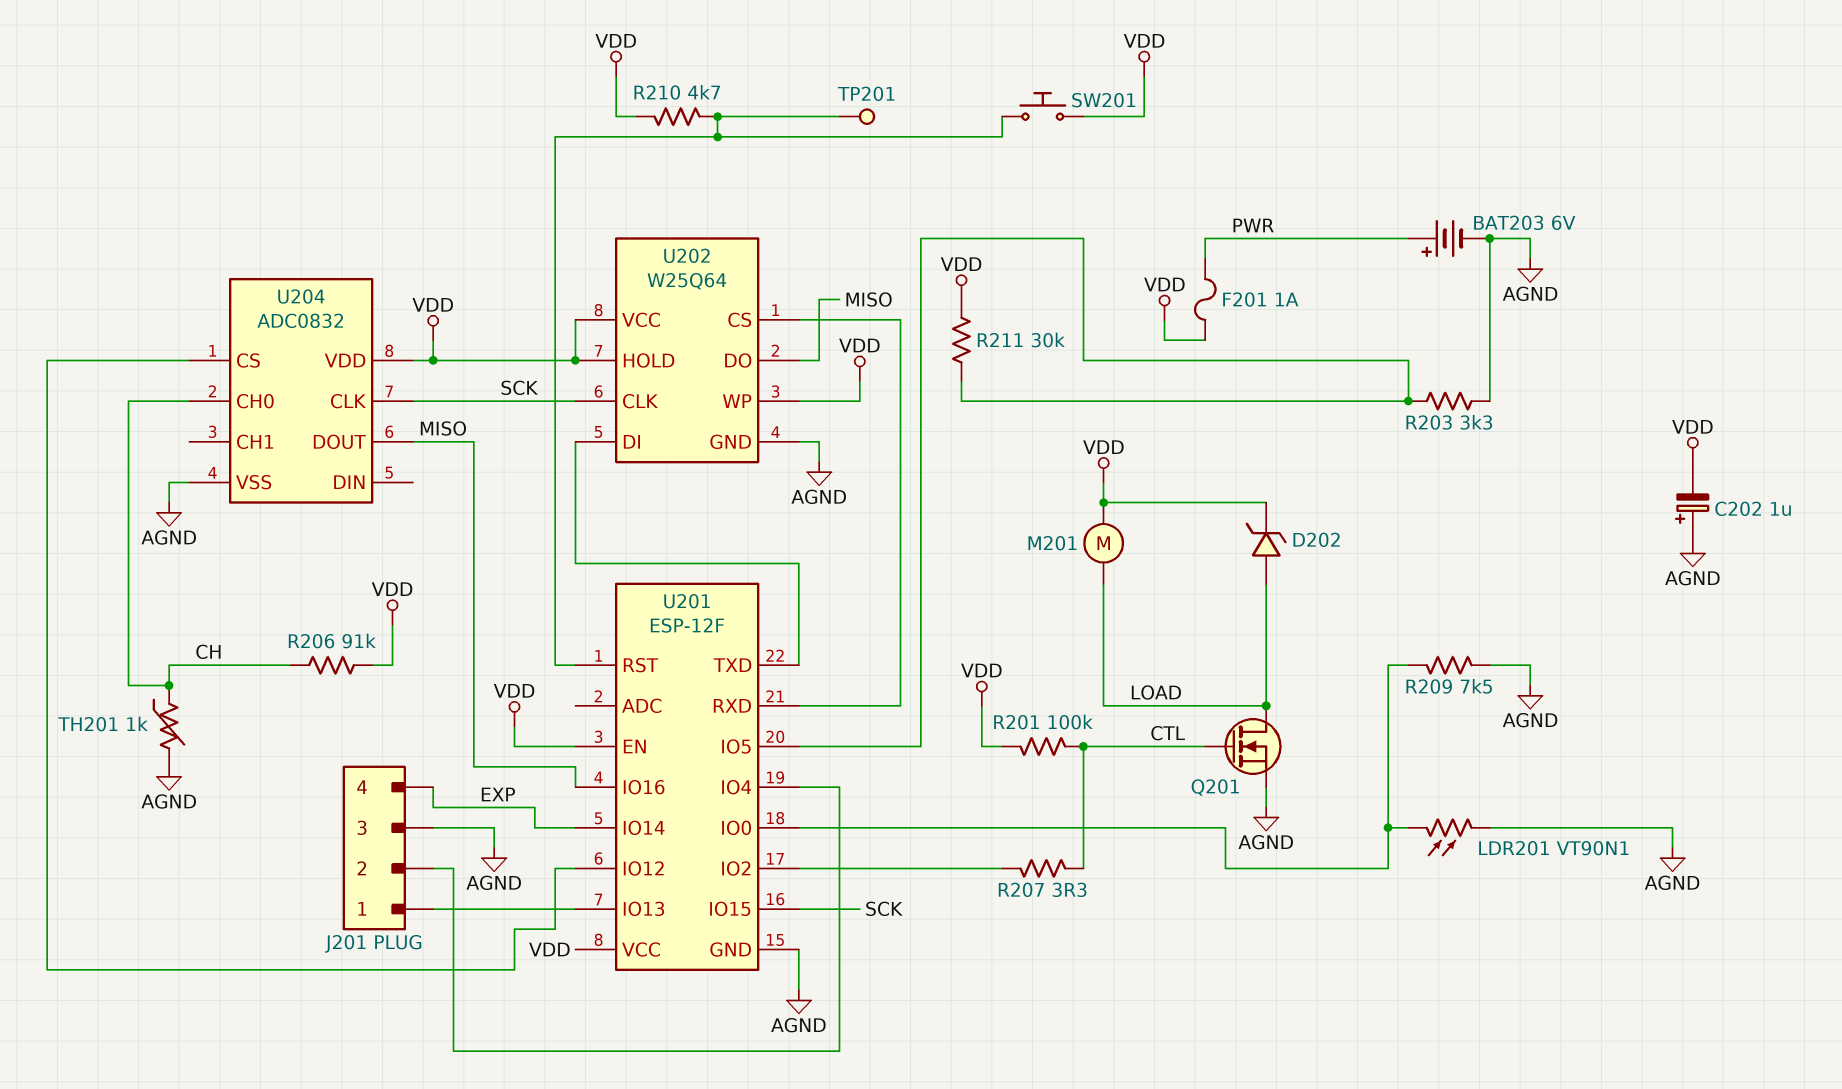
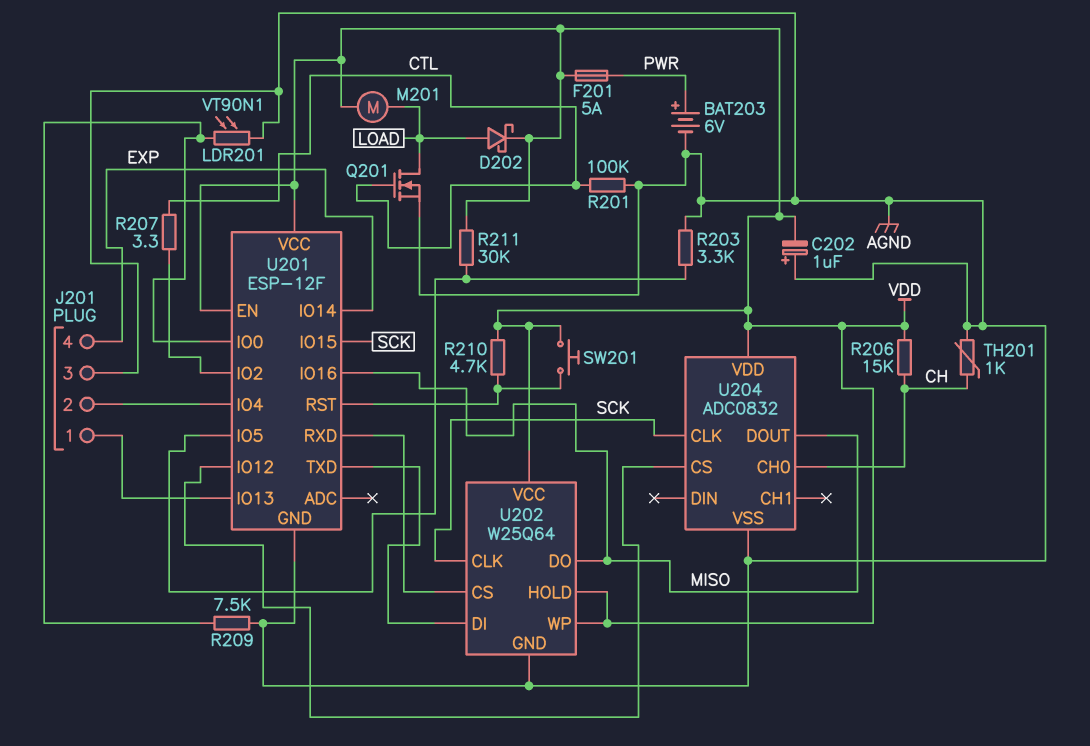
D202: zener (A LOAD, K VDD) -> schottky (A LOAD, K VDD)
F201: 1A (PWR, VDD) -> 5A (PWR, VDD)
R201: 100k (CTL, VDD) -> 100k (AGND, CTL)
R206: 91k (CH, VDD) -> 15k (CH, VDD)
TP201: test point (U201/RST) -> none

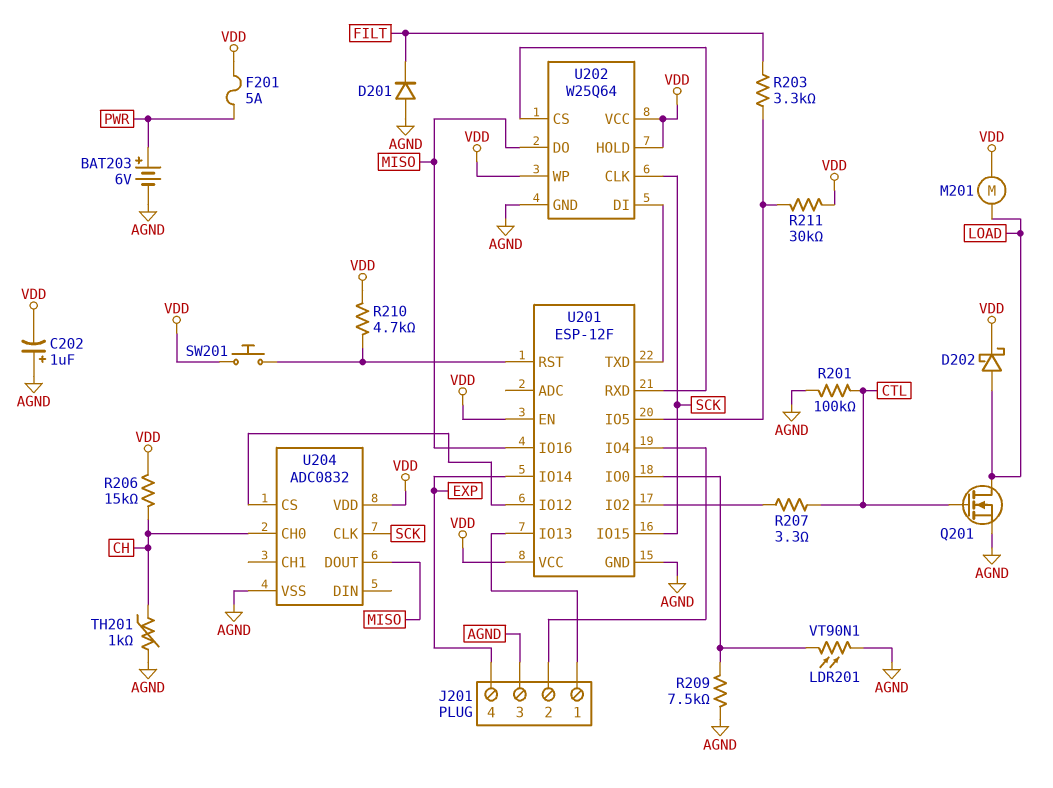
D201: none -> diode (A AGND, K FILT)
R203: 3.3k (AGND, U201/IO5) -> 3.3k (FILT, U201/IO5)

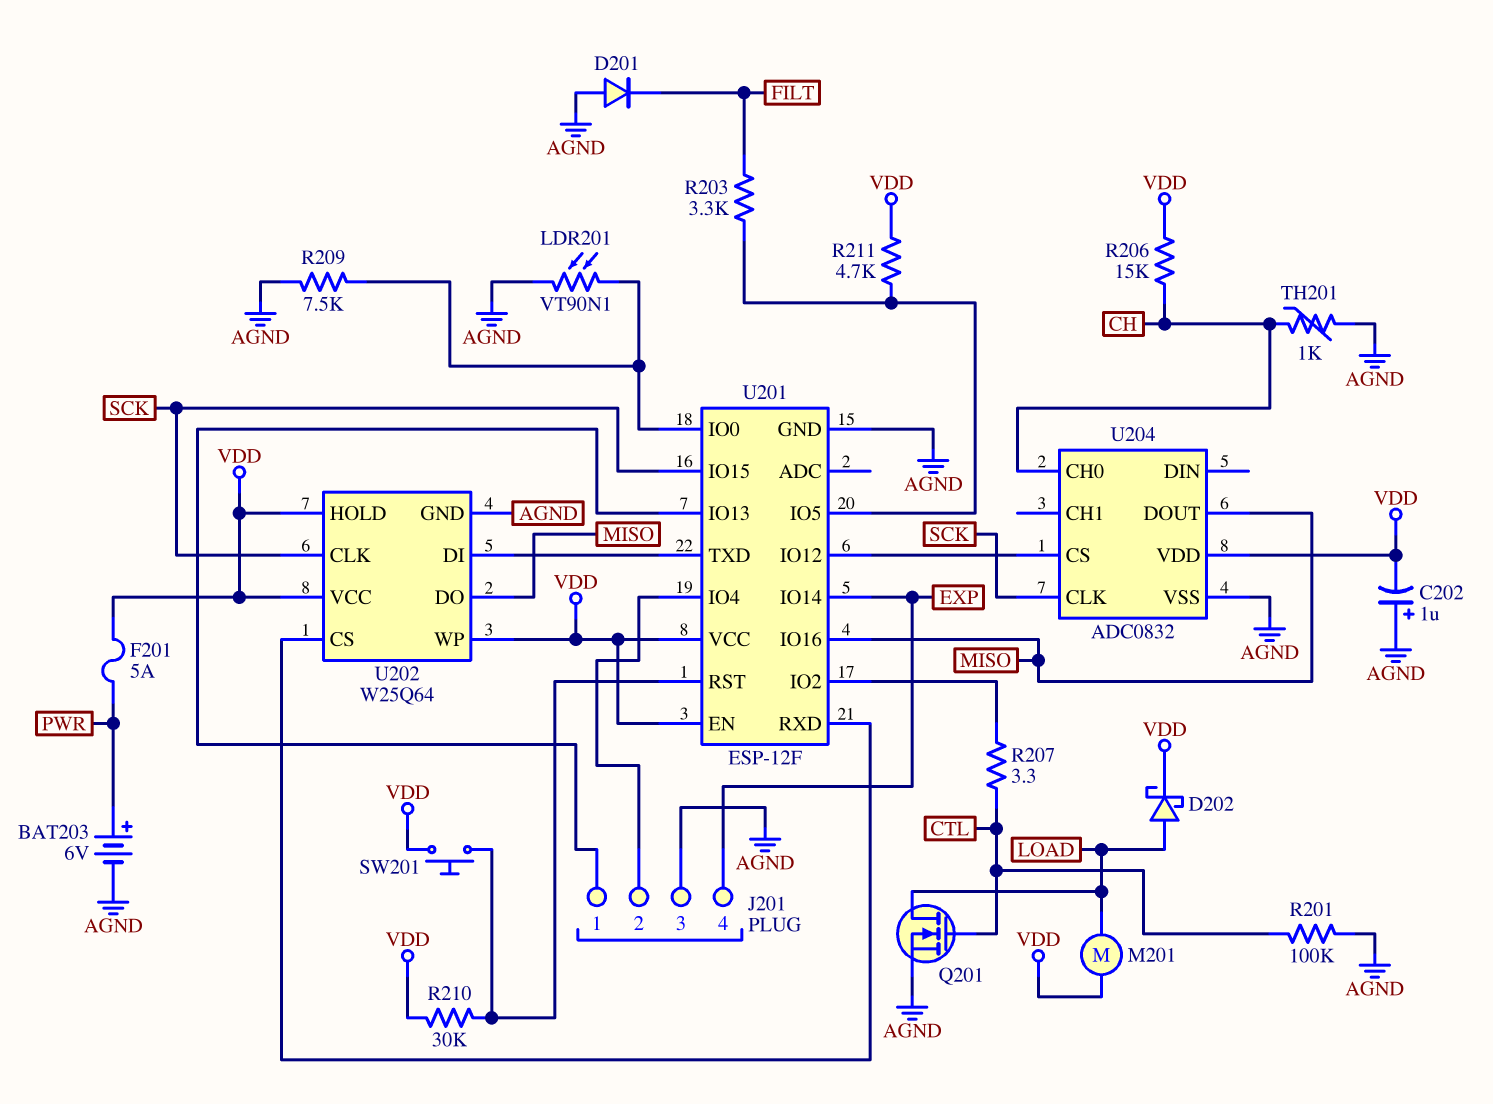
R210: 4.7k (U201/RST, VDD) -> 30k (U201/RST, VDD)
R211: 30k (U201/IO5, VDD) -> 4.7k (U201/IO5, VDD)

